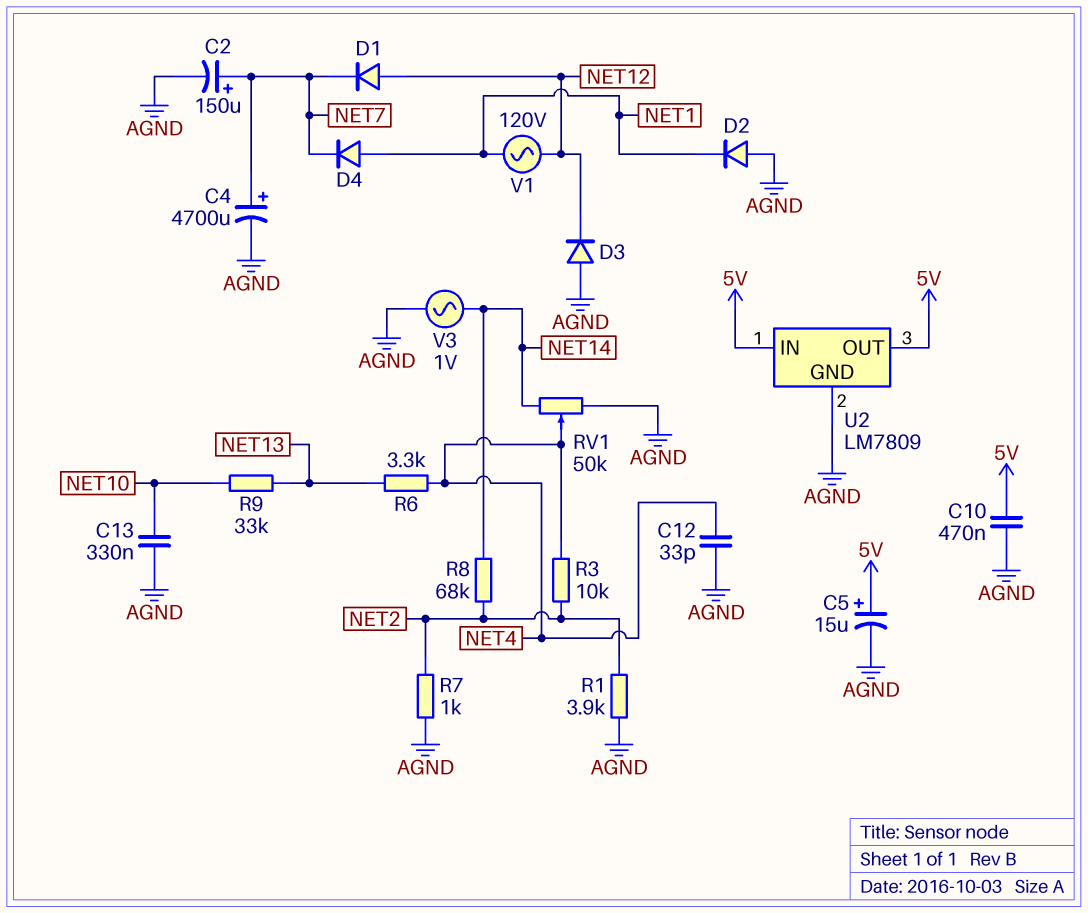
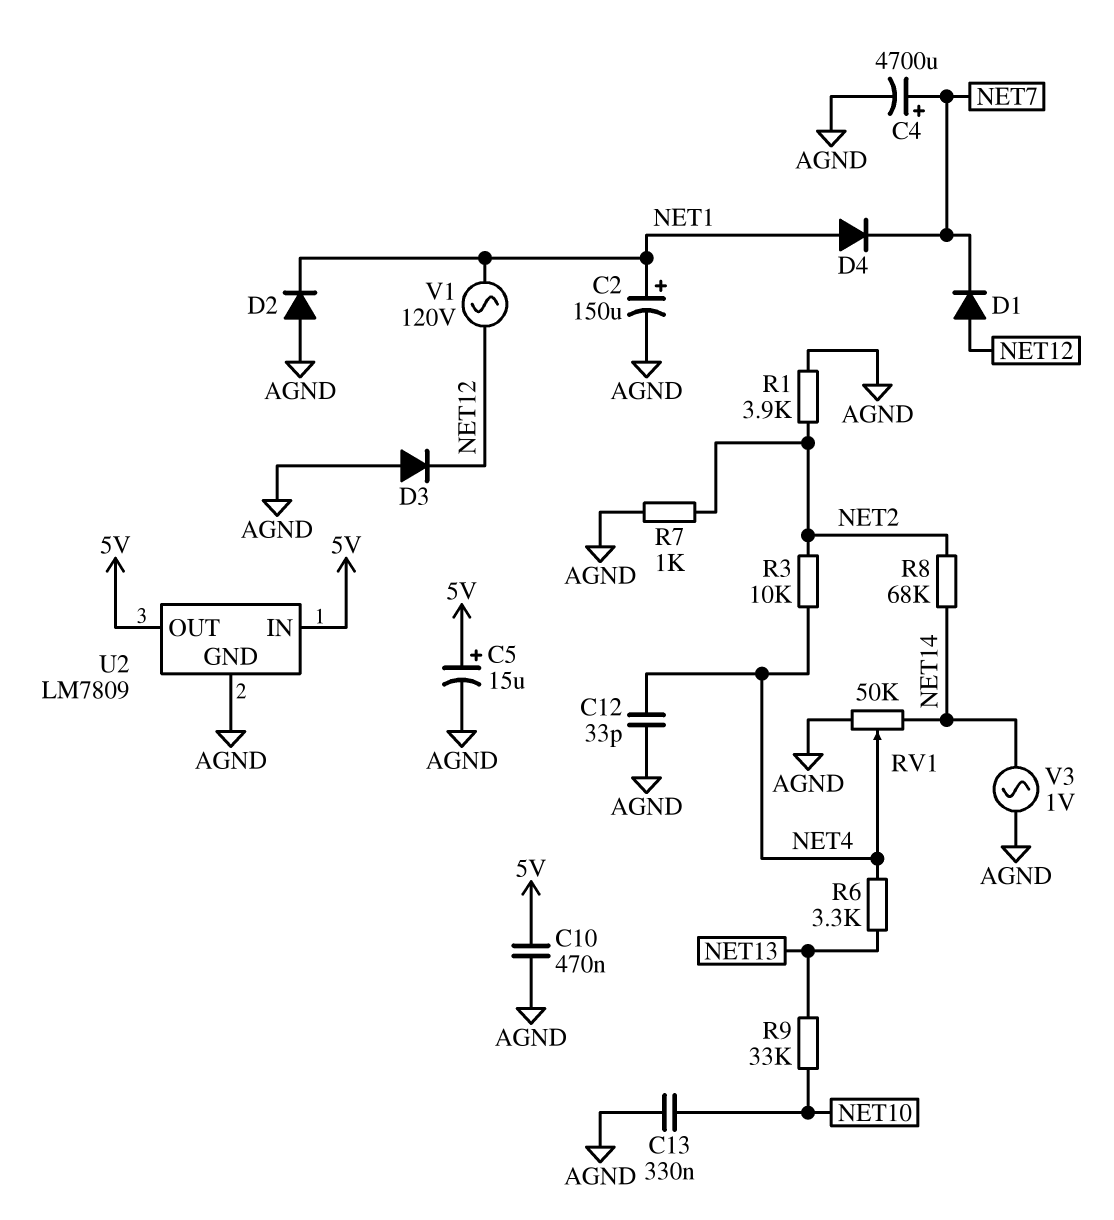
C2: 150uF (plus NET7, minus AGND) -> 150uF (plus NET1, minus AGND)

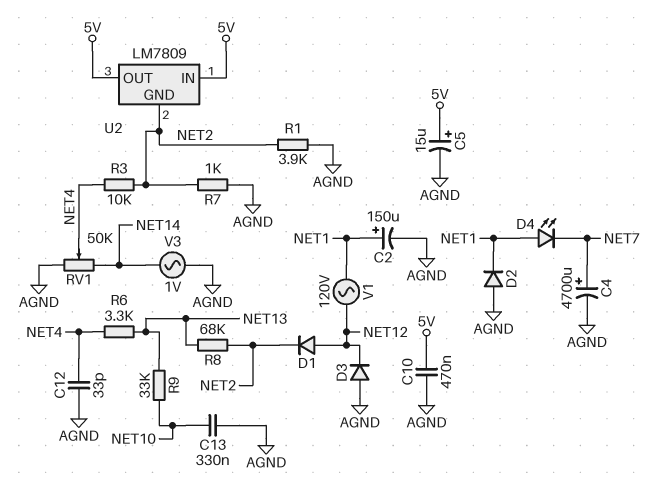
D1: diode (A NET12, K NET7) -> diode (A NET12, K NET2)
D4: diode (A NET1, K NET7) -> LED (A NET1, K NET7)
R8: 68k (NET2, NET14) -> 68k (NET2, NET13)
U2 pin GND: AGND -> NET2

